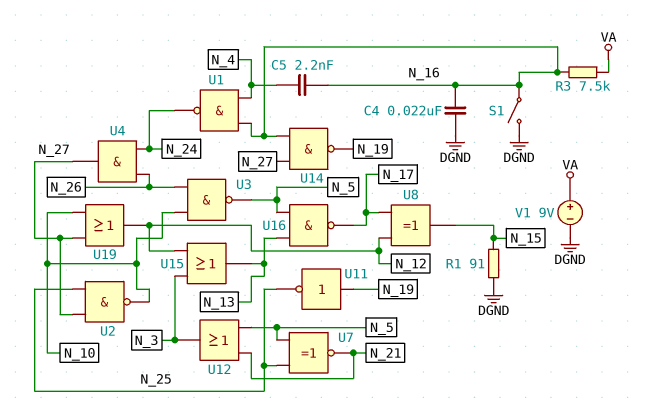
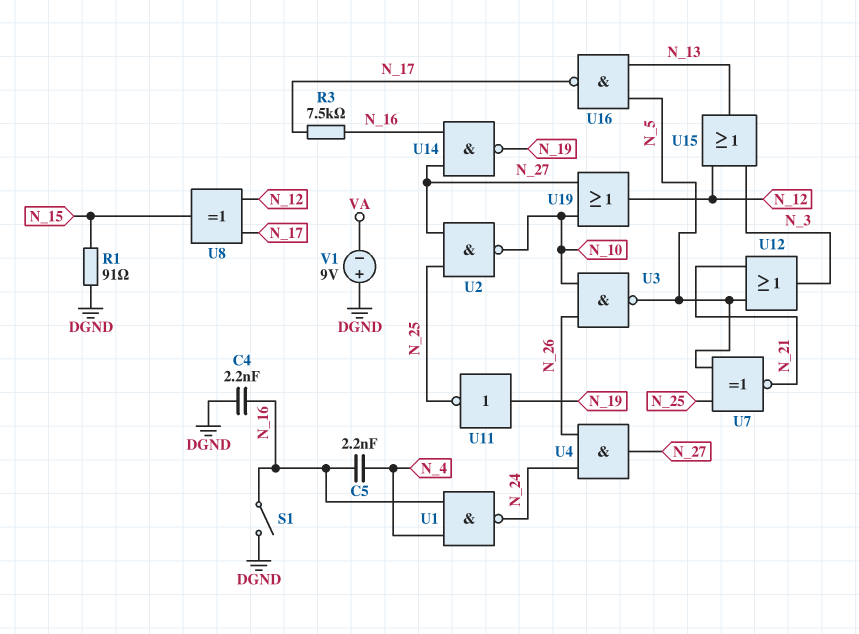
C4: 22nF (DGND, N_16) -> 2.2nF (DGND, N_16)
R3: 7.5k (N_16, VA) -> 7.5k (N_16, N_17)
V1: 9V (plus VA, minus DGND) -> 9V (plus DGND, minus VA)

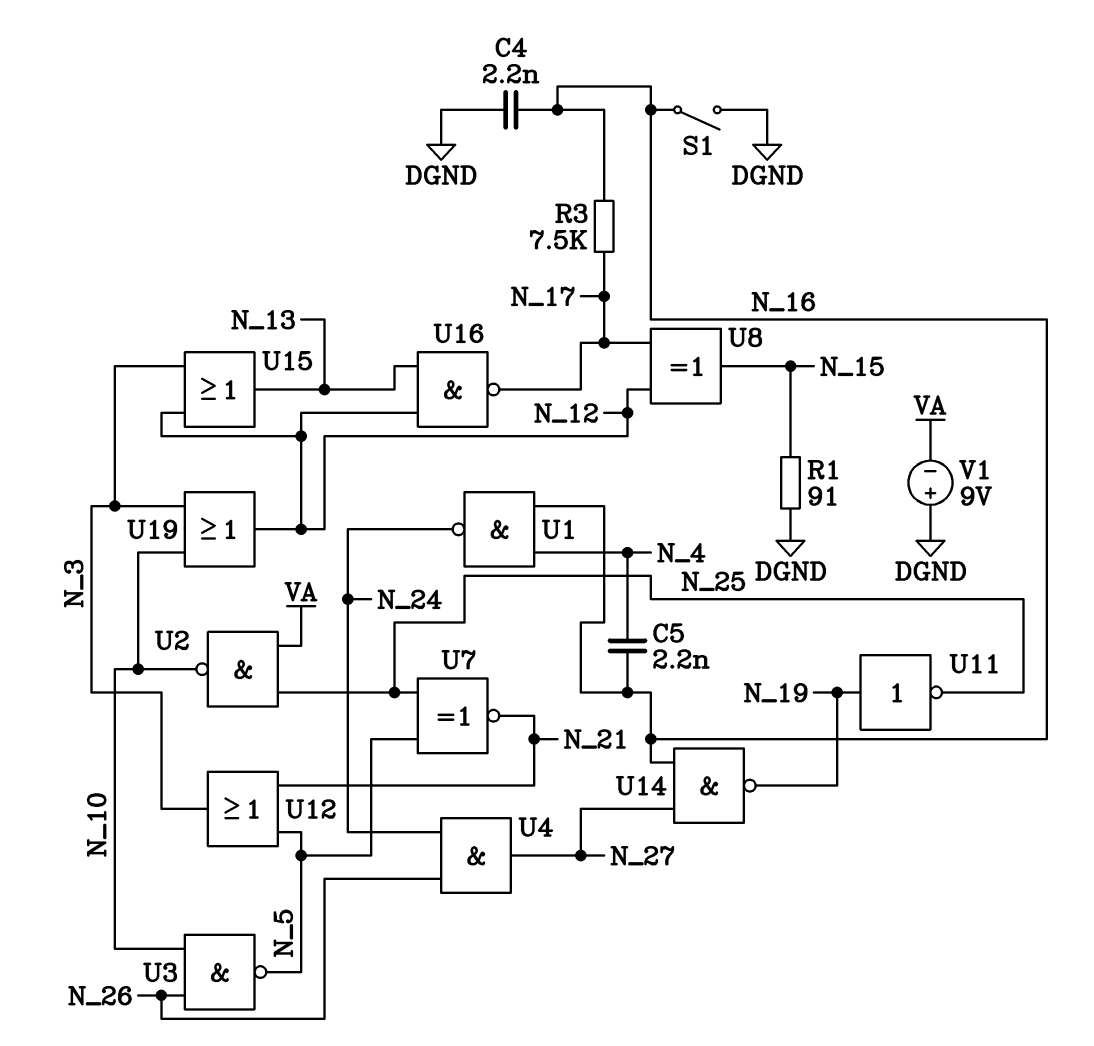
U2: NAND (in N_25, in N_27, out N_10) -> NAND (in N_25, in VA, out N_10)
U16: NAND (in N_5, in N_13, out N_17) -> NAND (in N_12, in N_13, out N_17)
U19: OR (in N_10, in N_27, out N_12) -> OR (in N_3, in N_10, out N_12)

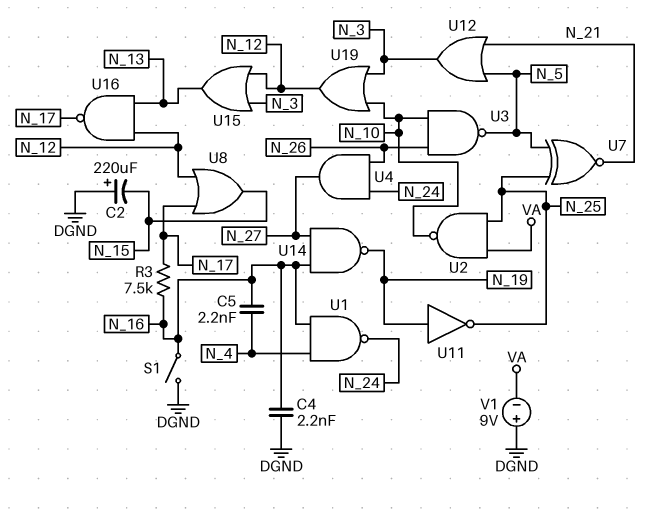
C2: none -> 220uF (plus DGND, minus N_15)
R1: 91 (DGND, N_15) -> none
U8: XOR (in N_12, in N_17, out N_15) -> OR (in N_12, in N_17, out N_15)

